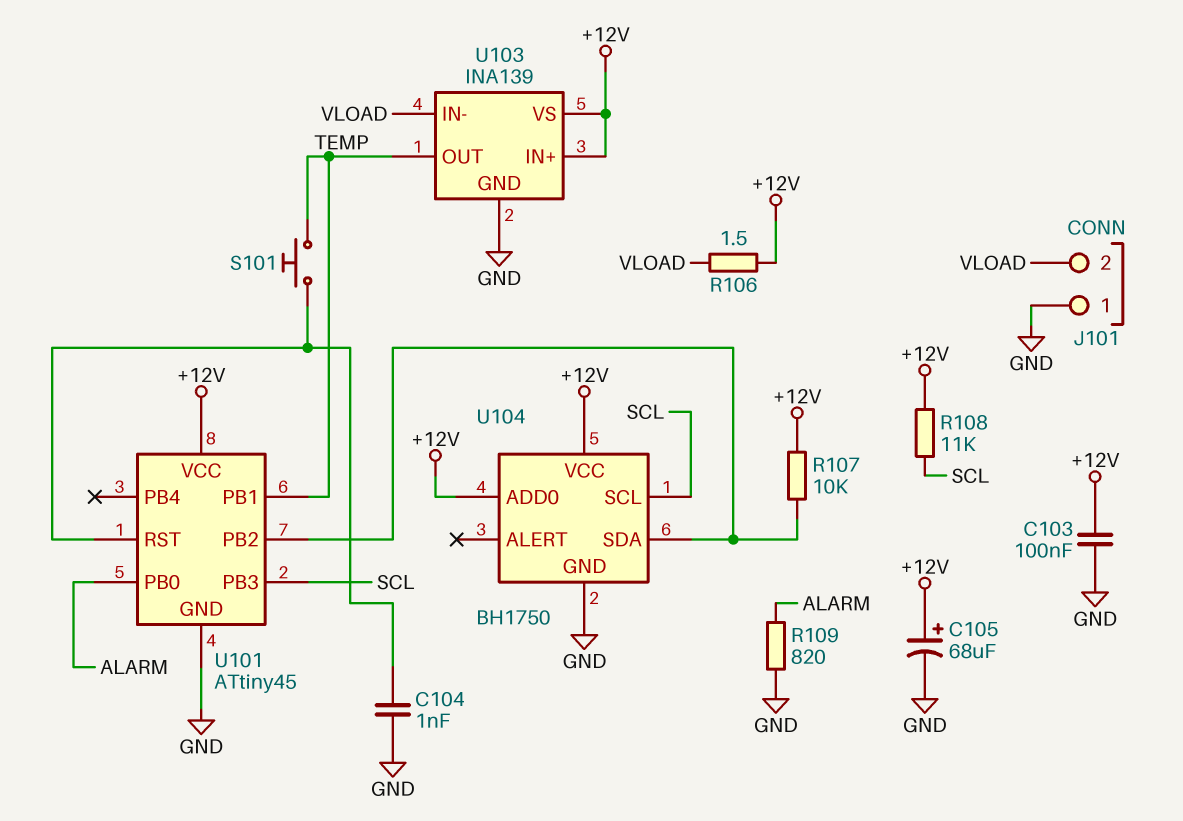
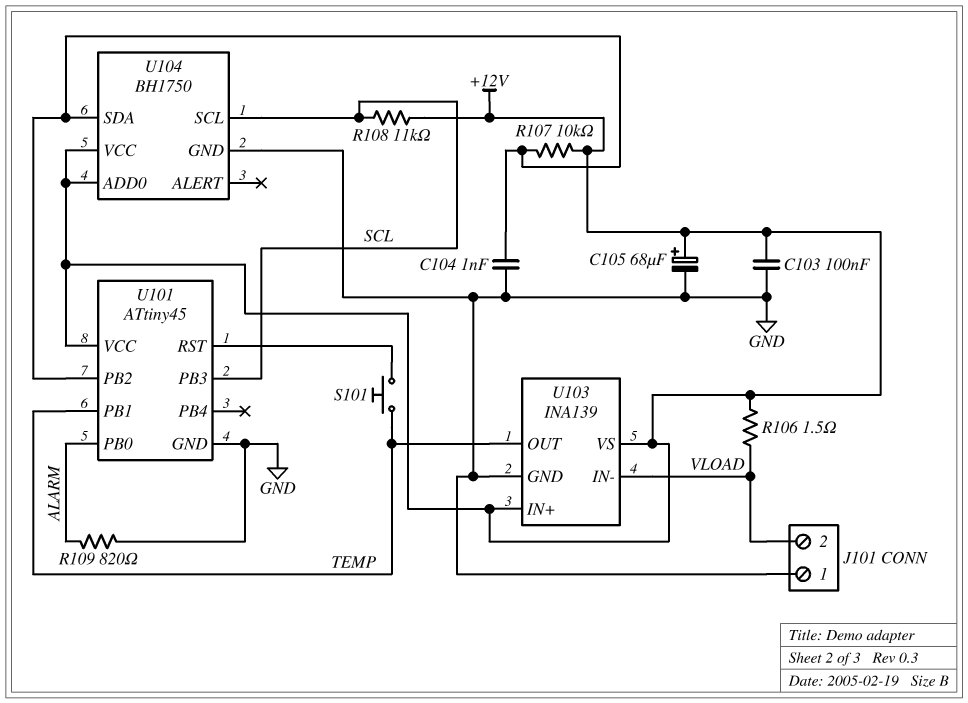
C104: 1nF (GND, U101/RST) -> 1nF (GND, U101/PB2)

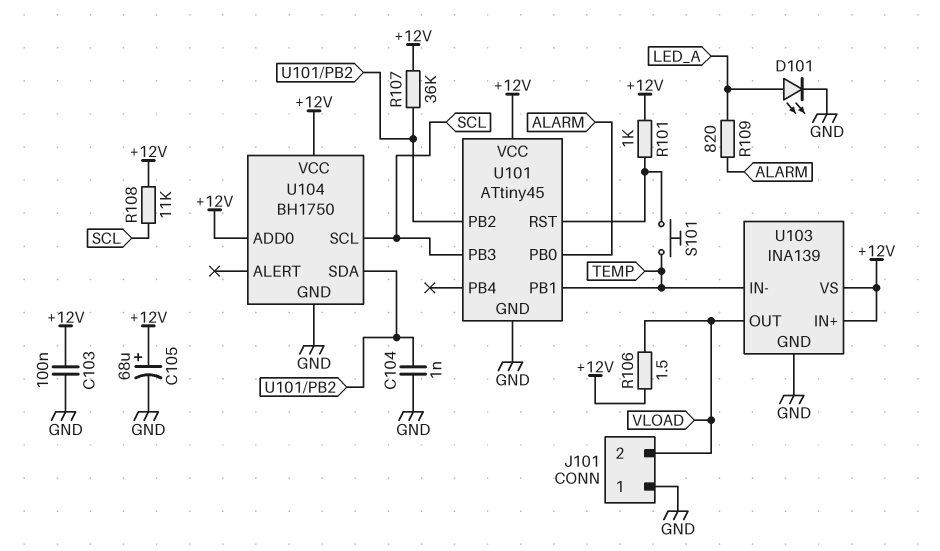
D101: none -> LED (A LED_A, K GND)
R101: none -> 1k (+12V, U101/RST)
R107: 10k (+12V, U101/PB2) -> 36k (+12V, U101/PB2)
R109: 820 (ALARM, GND) -> 820 (ALARM, LED_A)
U103 pin IN-: VLOAD -> TEMP
U103 pin OUT: TEMP -> VLOAD

